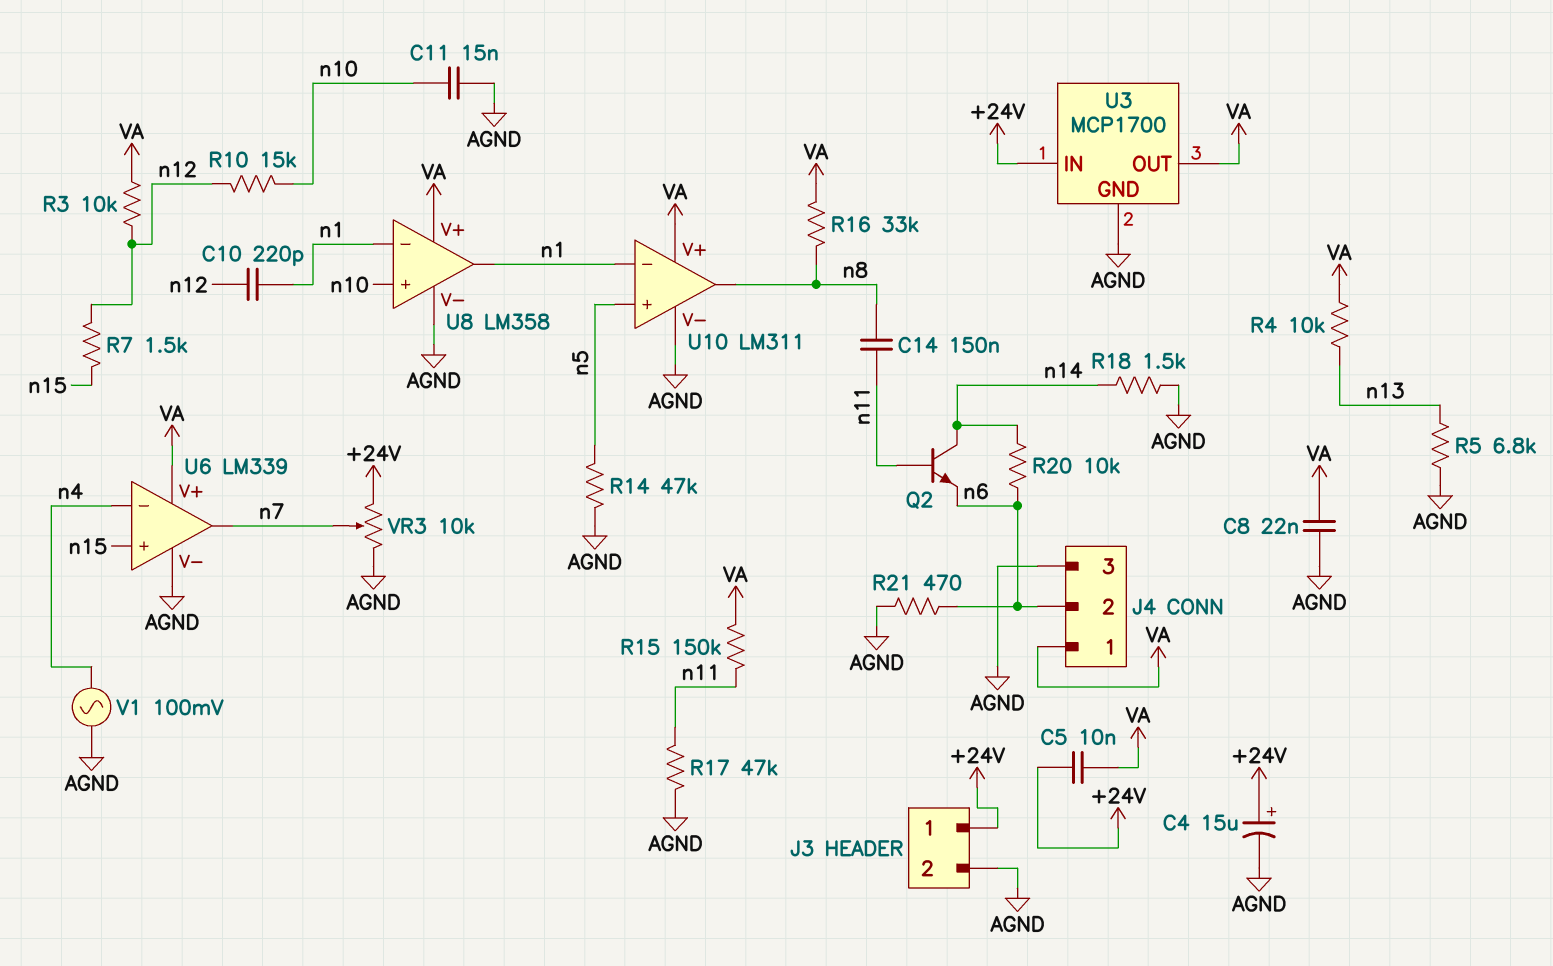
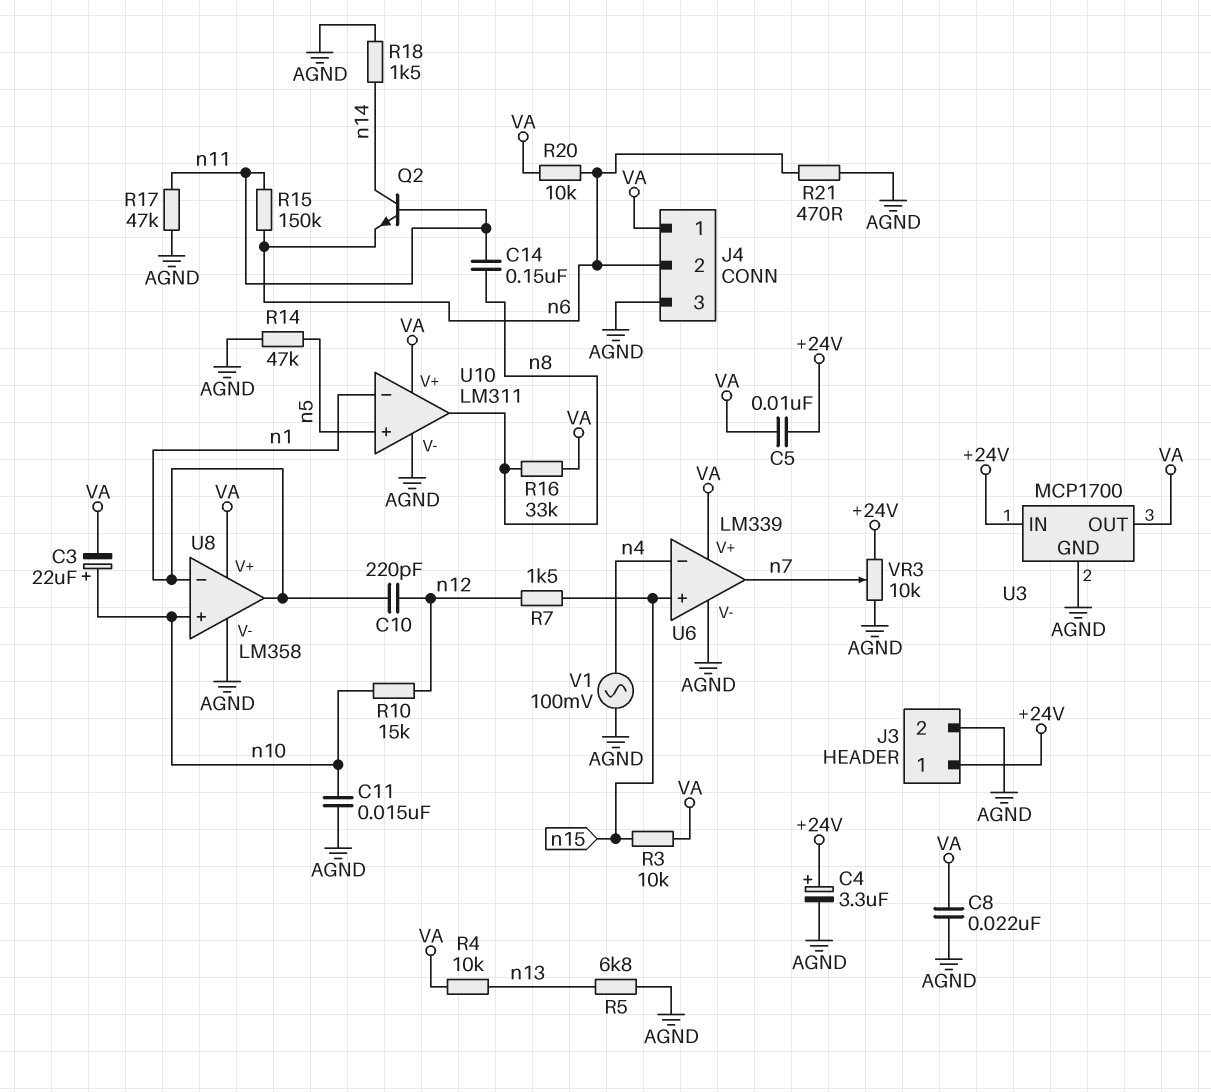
C3: none -> 22uF (plus n10, minus VA)
C4: 15uF (plus +24V, minus AGND) -> 3.3uF (plus +24V, minus AGND)
R3: 10k (VA, n12) -> 10k (VA, n15)
R15: 150k (VA, n11) -> 150k (n6, n11)
R20: 10k (n6, n14) -> 10k (VA, n6)

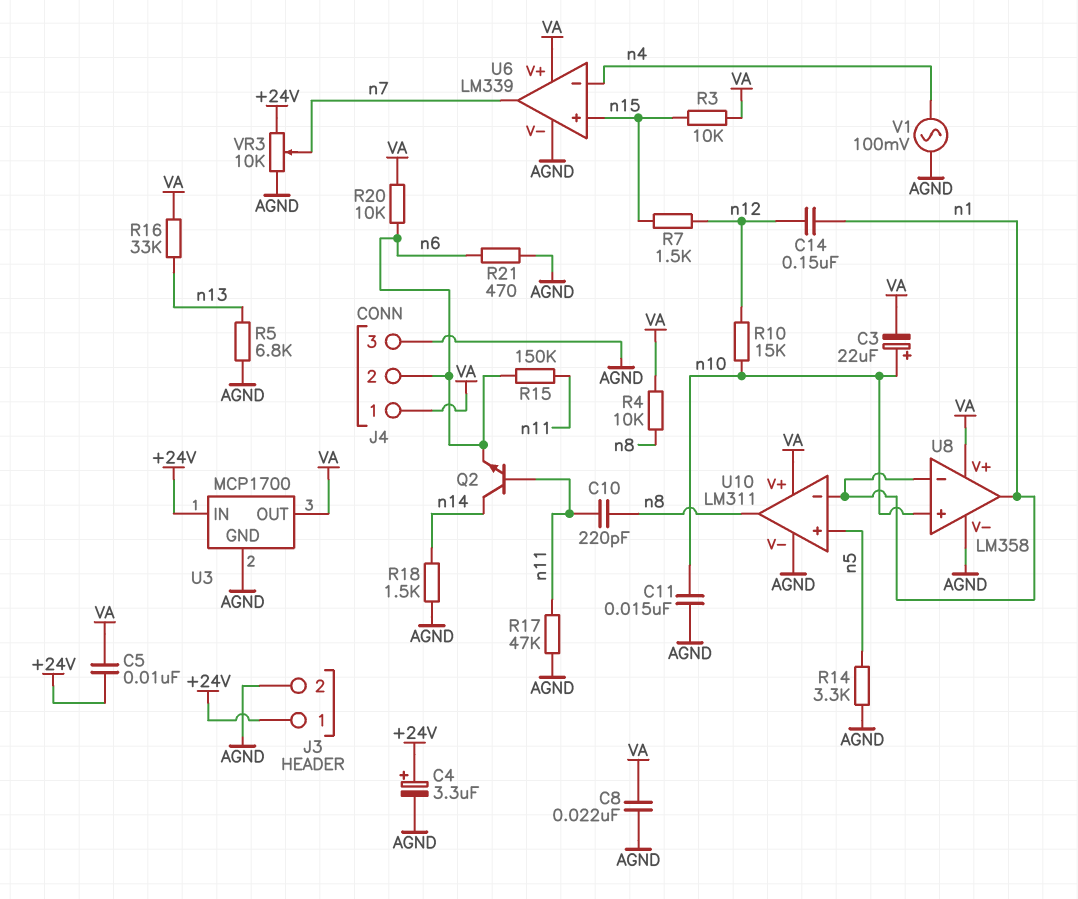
C10: 220pF (n1, n12) -> 220pF (n8, n11)
C14: 150nF (n8, n11) -> 150nF (n1, n12)
R4: 10k (VA, n13) -> 10k (VA, n8)
R14: 47k (AGND, n5) -> 3.3k (AGND, n5)
R16: 33k (VA, n8) -> 33k (VA, n13)

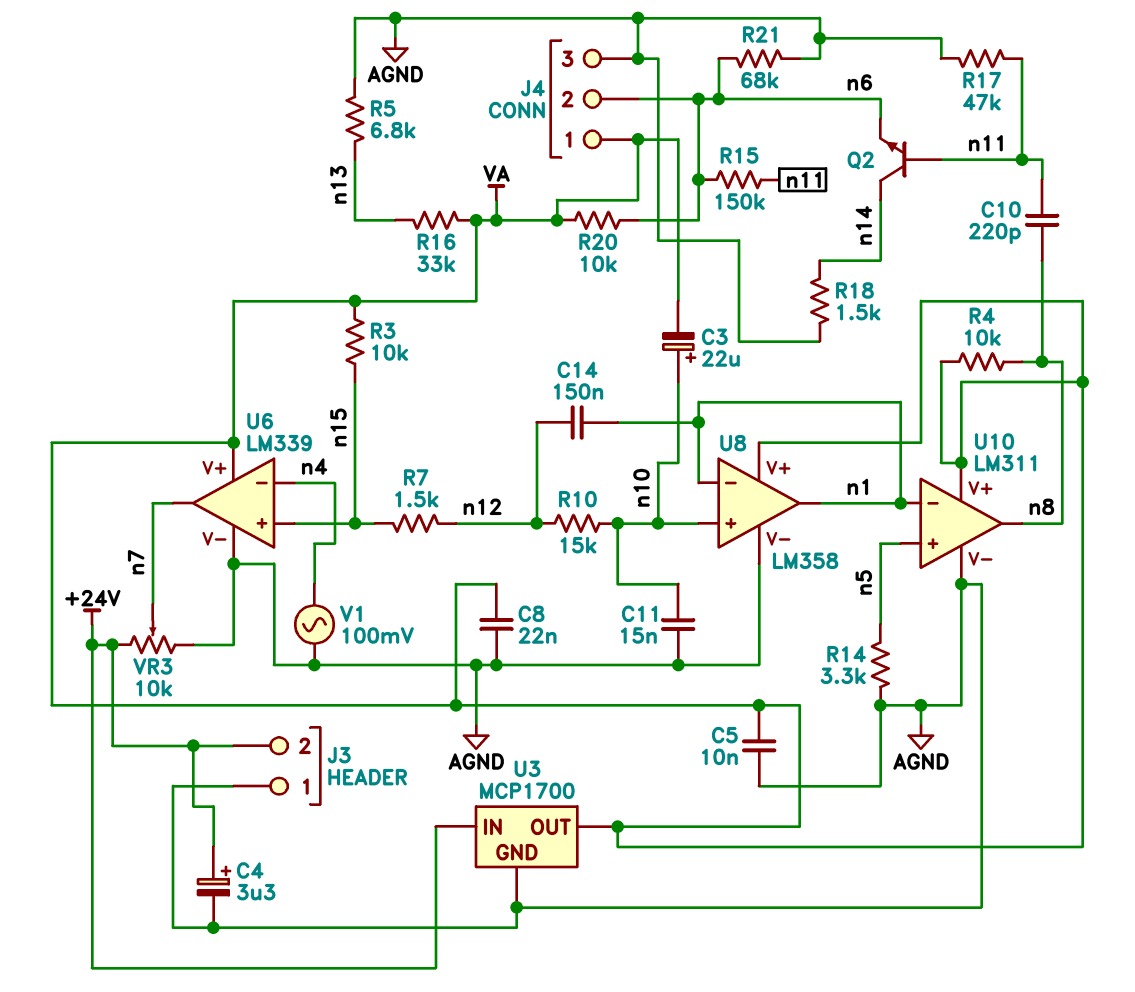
C5: 10nF (+24V, VA) -> 10nF (AGND, VA)
J3 pin 1: +24V -> AGND
J3 pin 2: AGND -> +24V
R21: 470 (AGND, n6) -> 68k (AGND, n6)

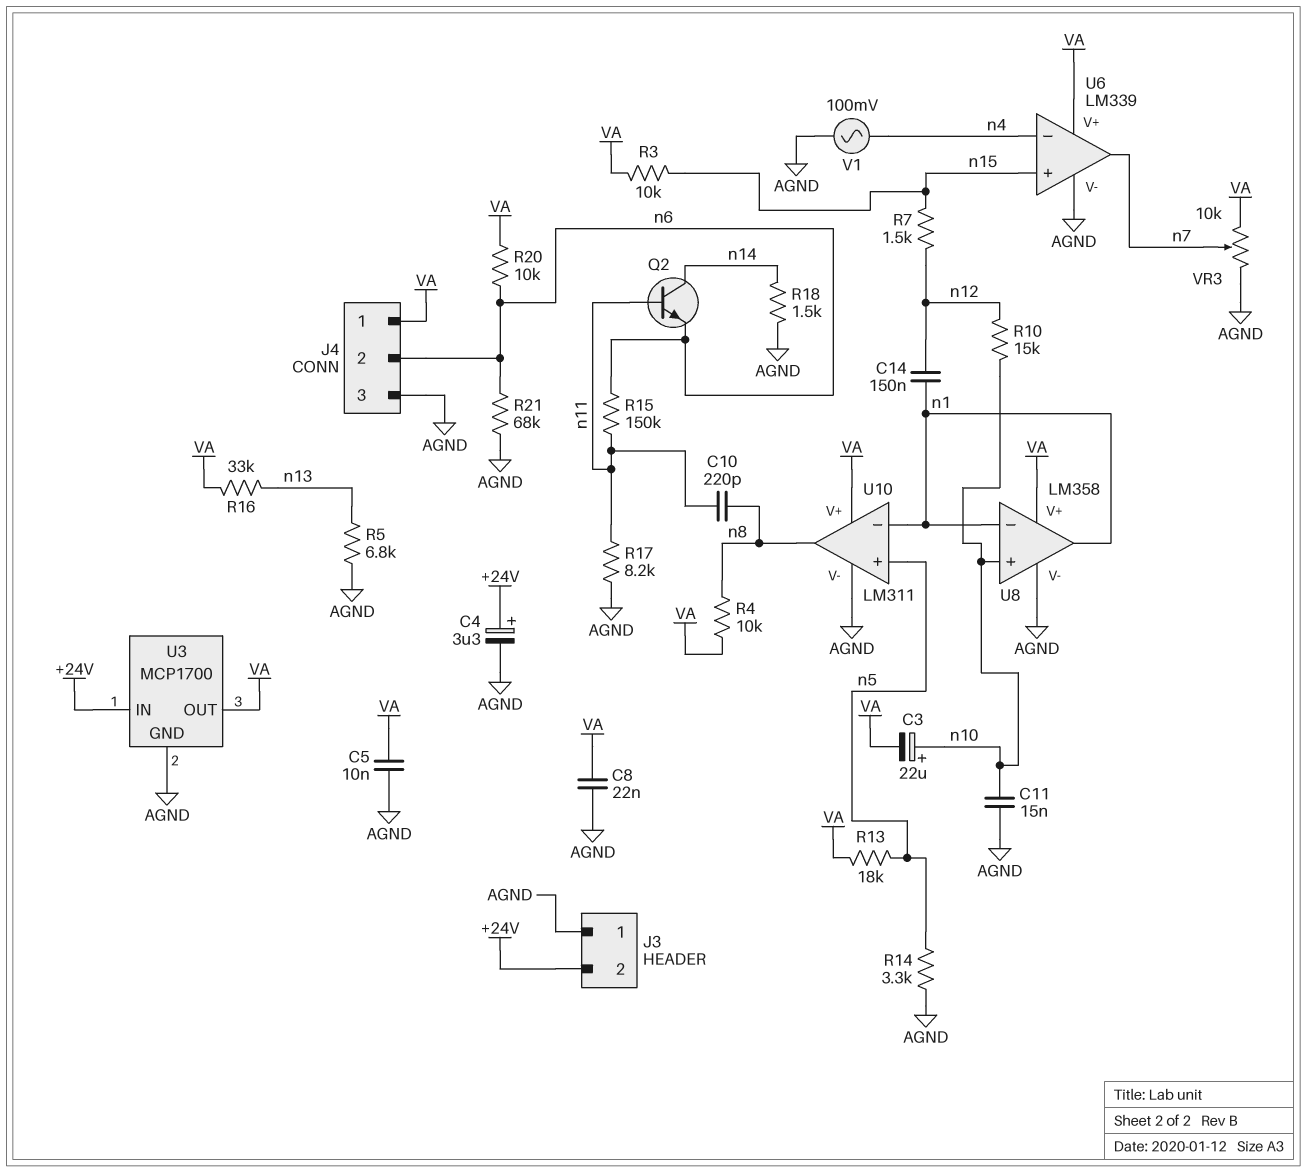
R13: none -> 18k (VA, n5)
R17: 47k (AGND, n11) -> 8.2k (AGND, n11)
VR3: 10k (+24V, AGND, wiper n7) -> 10k (AGND, VA, wiper n7)

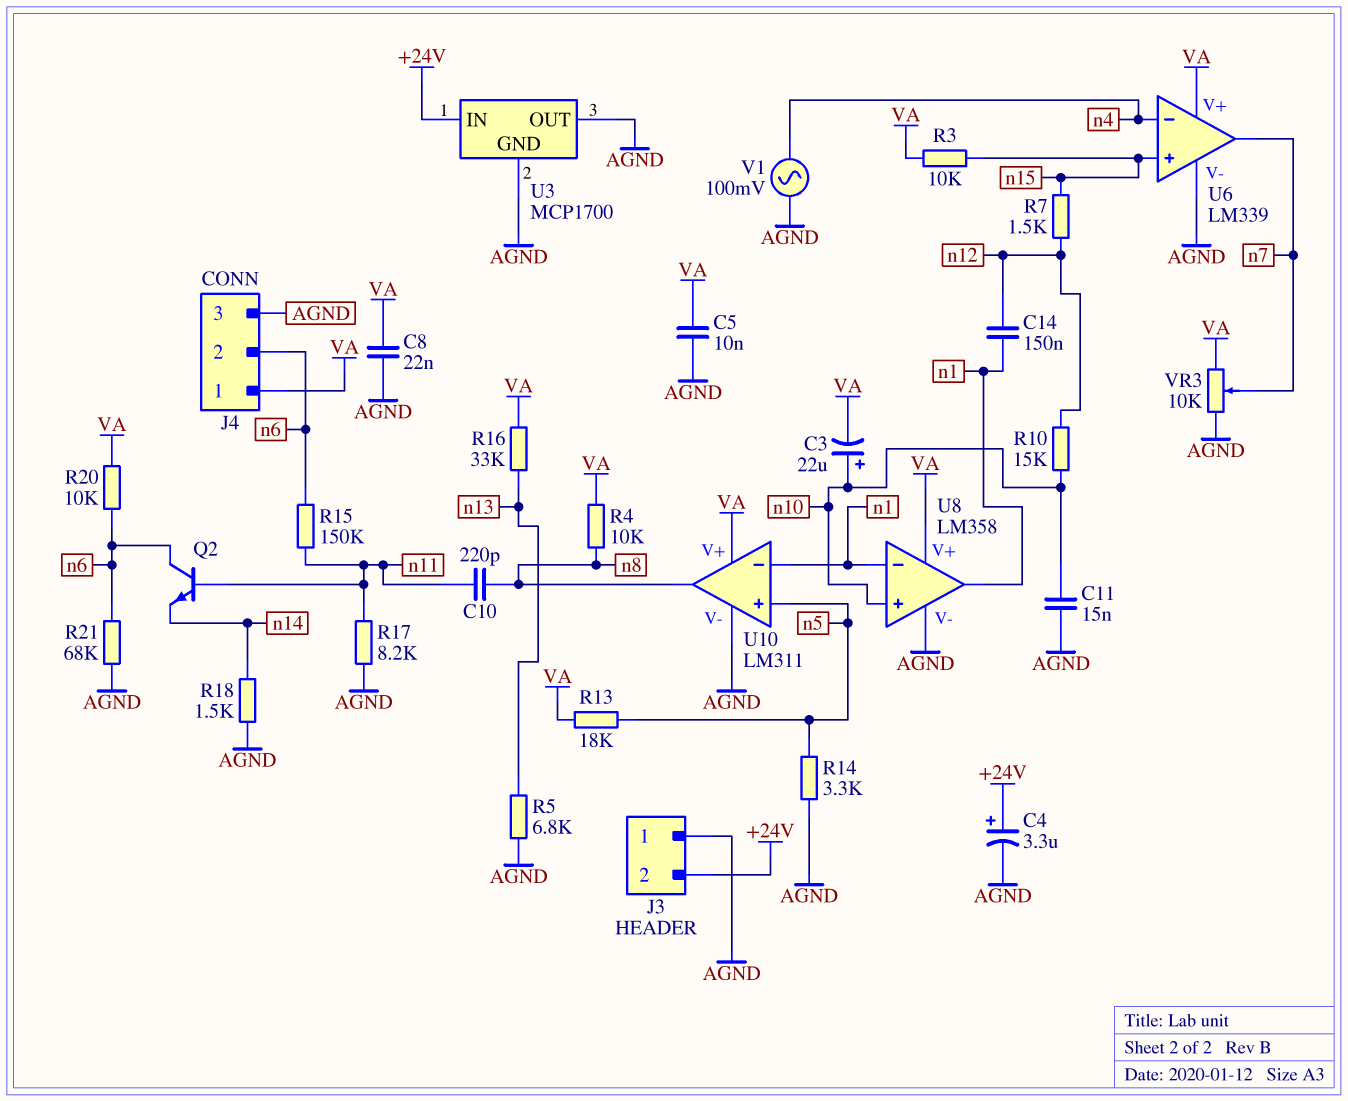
Q2: NPN (B n11, C n14, E n6) -> NPN (B n11, C n6, E n14)
U3 pin OUT: VA -> AGND

